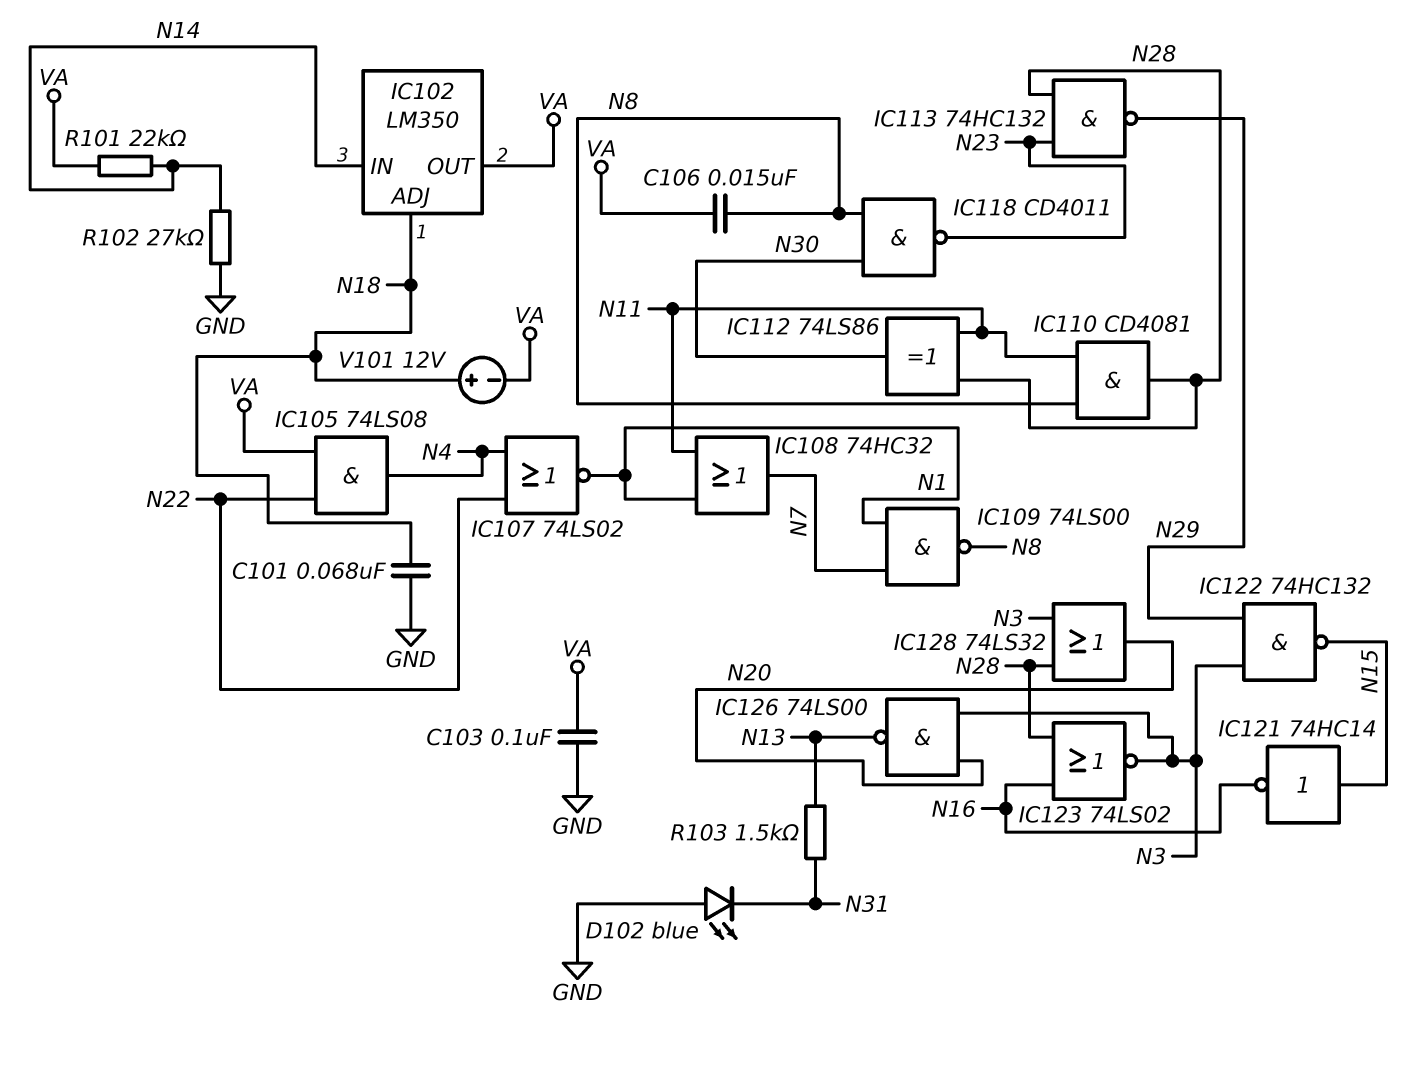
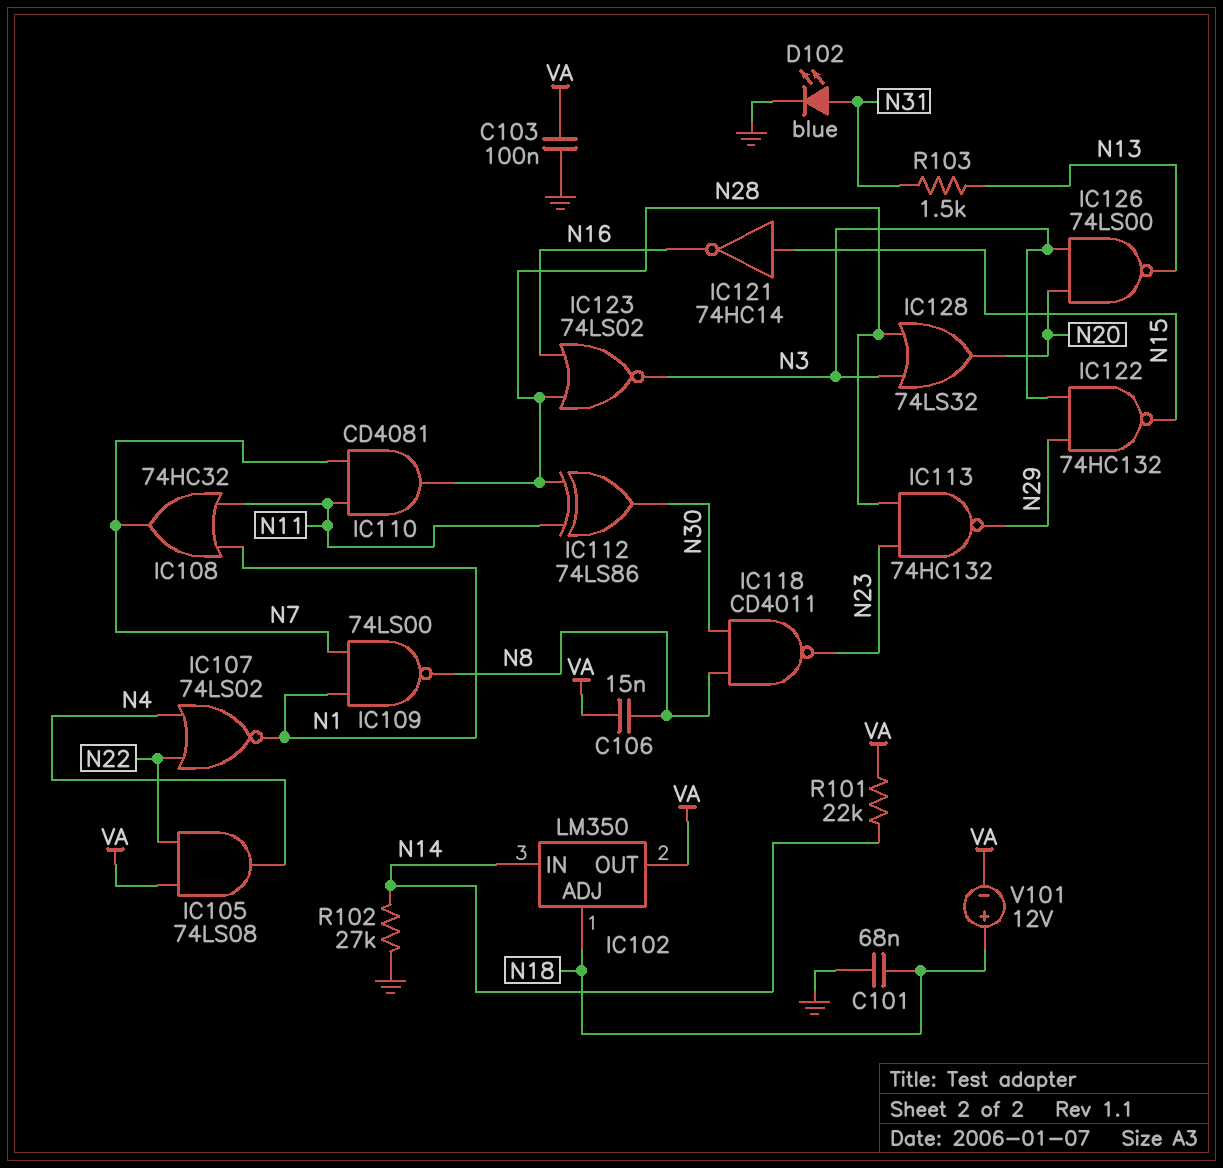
D102: LED blue (A GND, K N31) -> LED blue (A N31, K GND)
IC110: AND CD4081 (in N8, in N11, out N28) -> AND CD4081 (in N7, in N11, out N28)

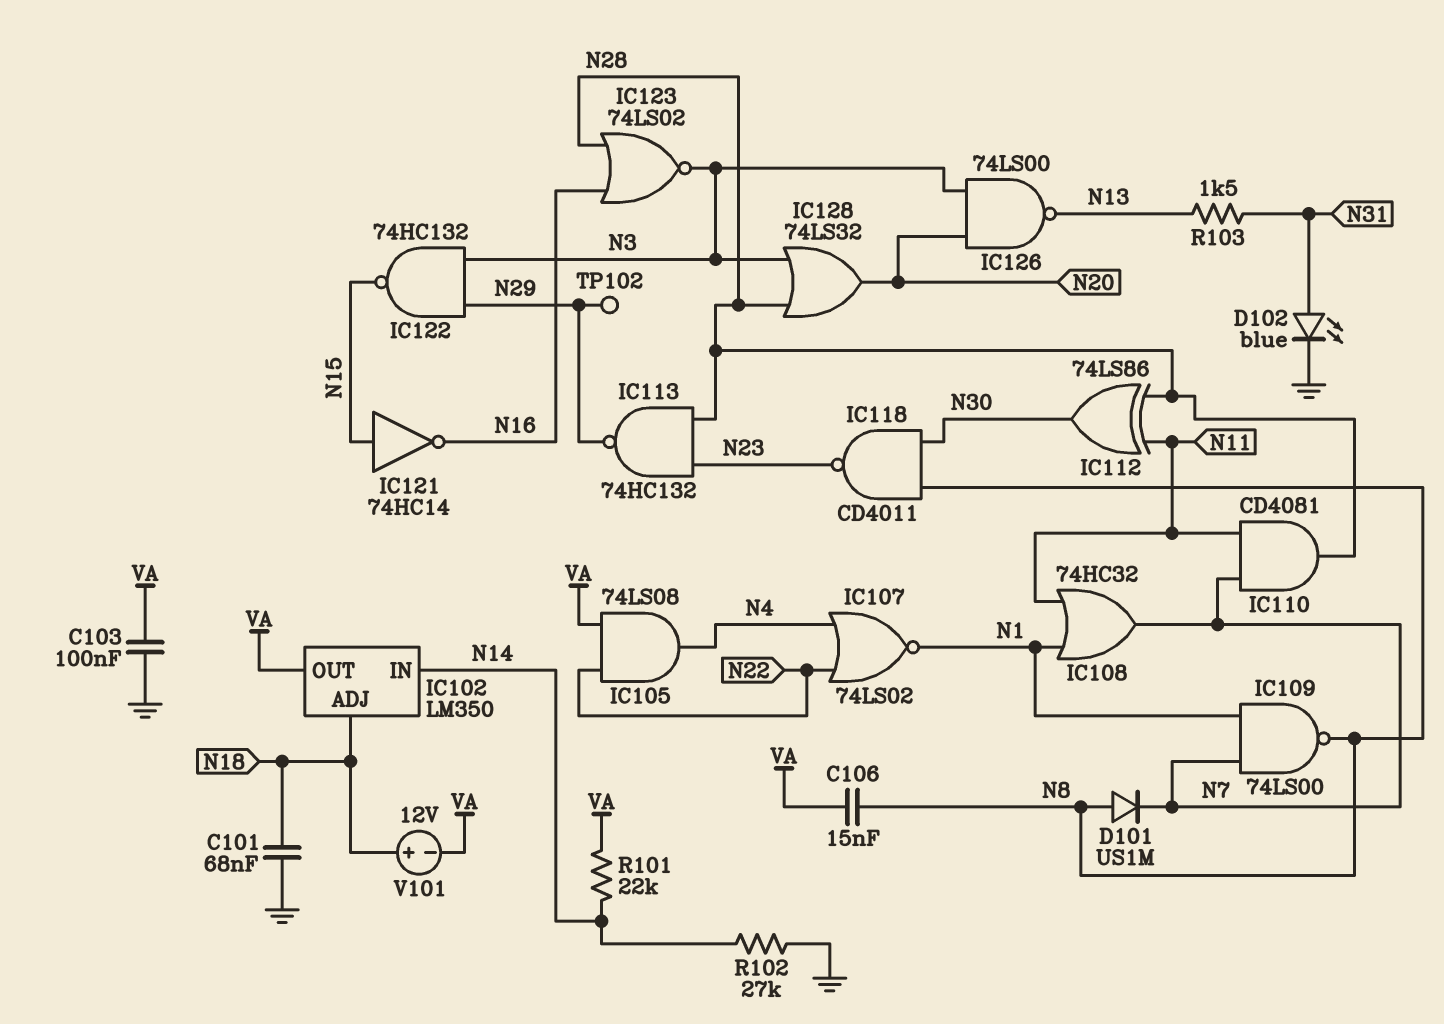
D101: none -> diode US1M (A N8, K N7)
TP102: none -> test point (N29)

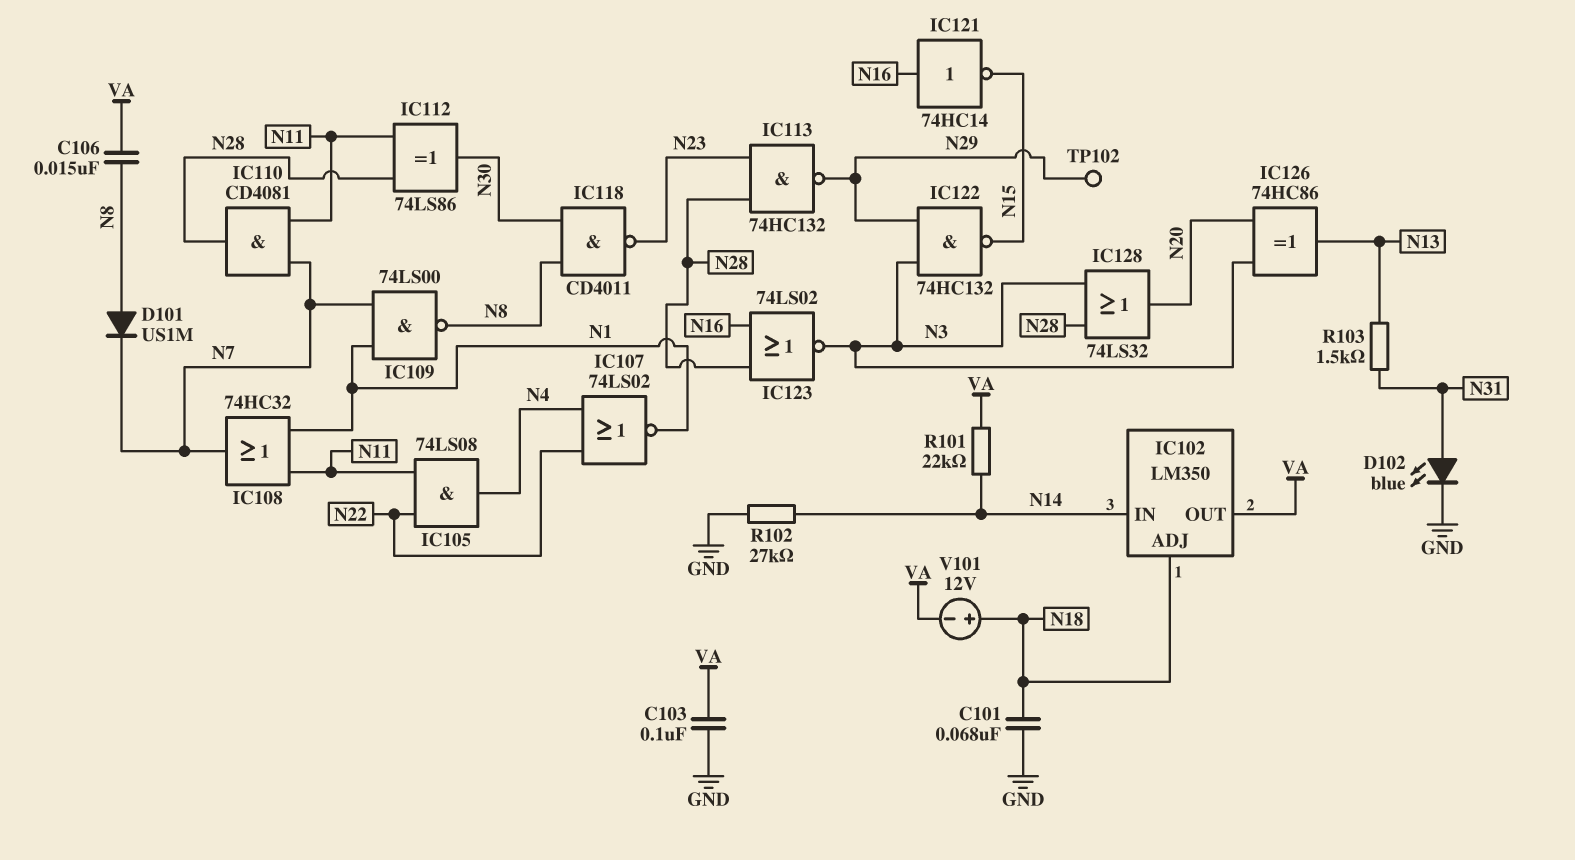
IC105: AND 74LS08 (in N22, in VA, out N4) -> AND 74LS08 (in N11, in N22, out N4)
IC121: NOT 74HC14 (in N15, out N16) -> NOT 74HC14 (in N16, out N15)
IC126: NAND 74LS00 (in N3, in N20, out N13) -> XOR 74HC86 (in N3, in N20, out N13)

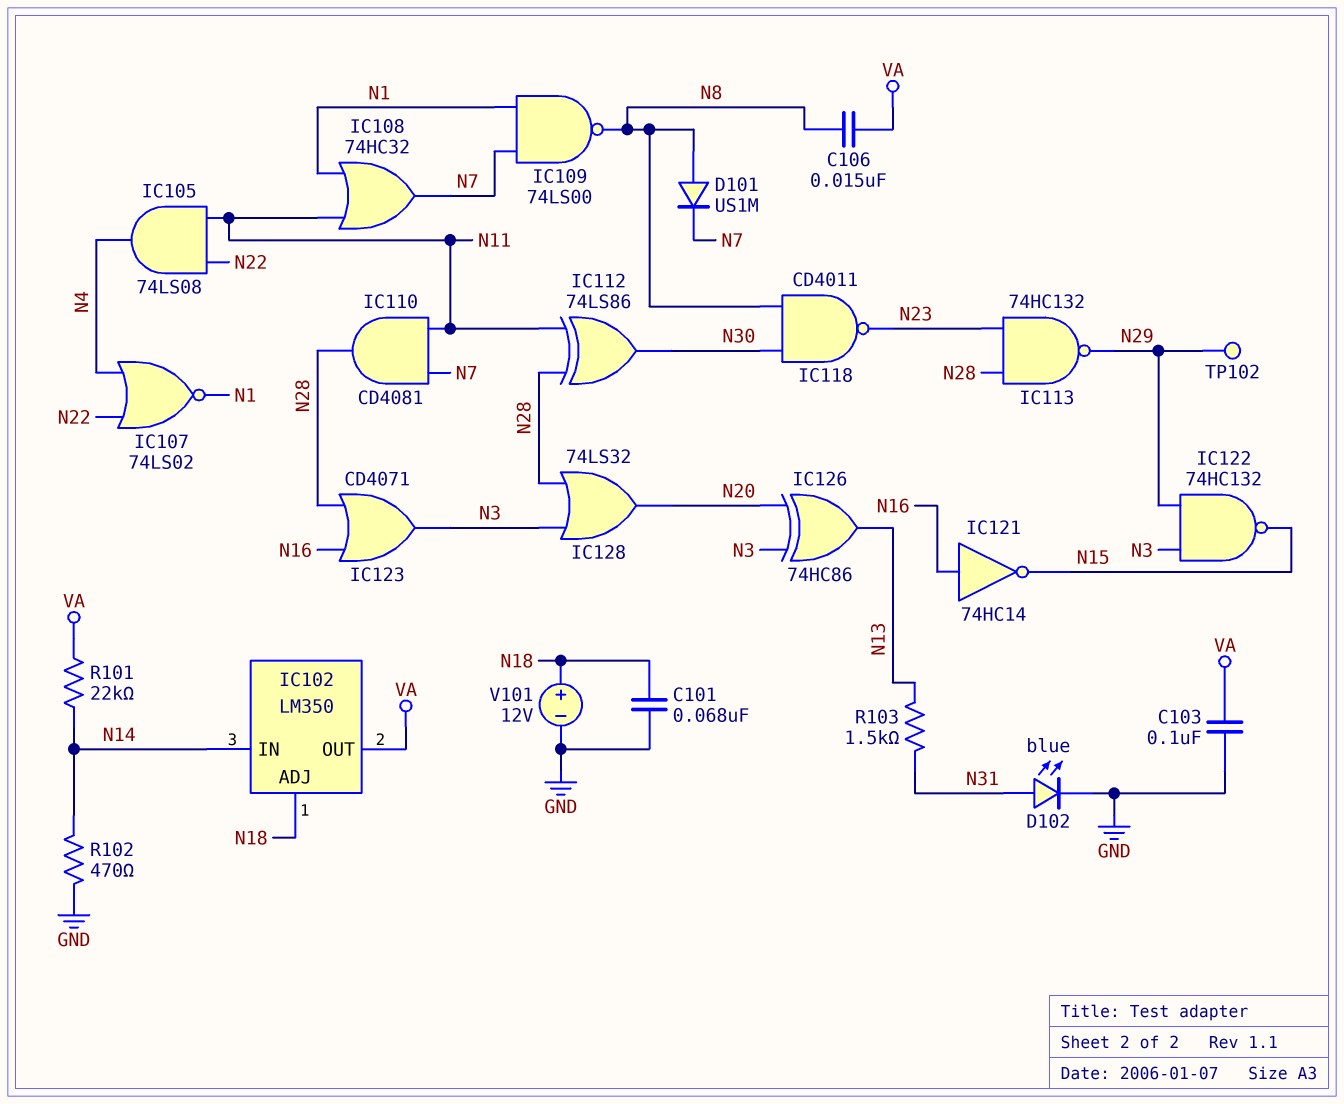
IC123: NOR 74LS02 (in N16, in N28, out N3) -> OR CD4071 (in N16, in N28, out N3)
R102: 27k (GND, N14) -> 470 (GND, N14)
V101: 12V (plus N18, minus VA) -> 12V (plus N18, minus GND)

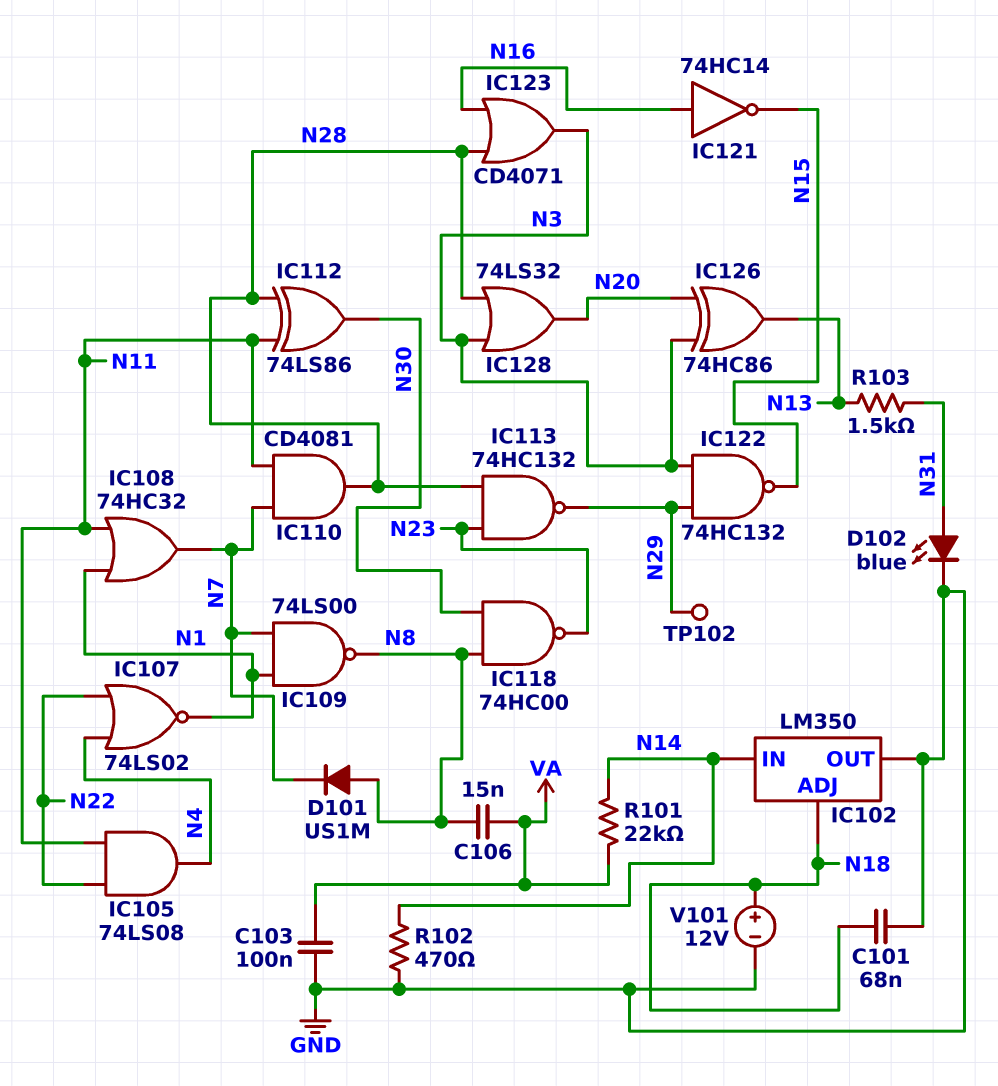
IC102 pin OUT: VA -> GND
IC118: NAND CD4011 (in N8, in N30, out N23) -> NAND 74HC00 (in N8, in N30, out N23)

